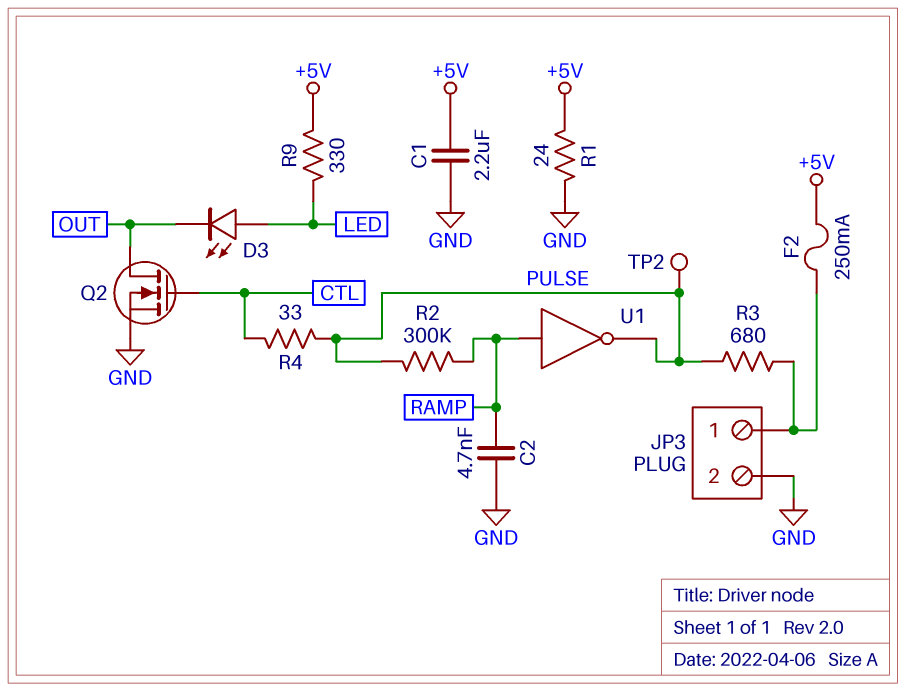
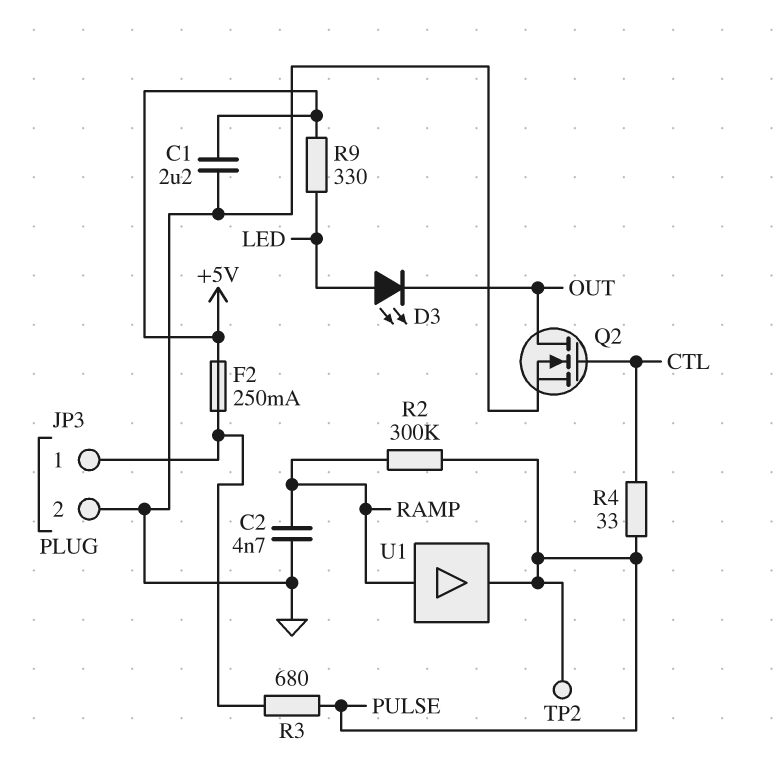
R1: 24 (+5V, GND) -> none
U1: NOT (in RAMP, out PULSE) -> buffer (in RAMP, out PULSE)

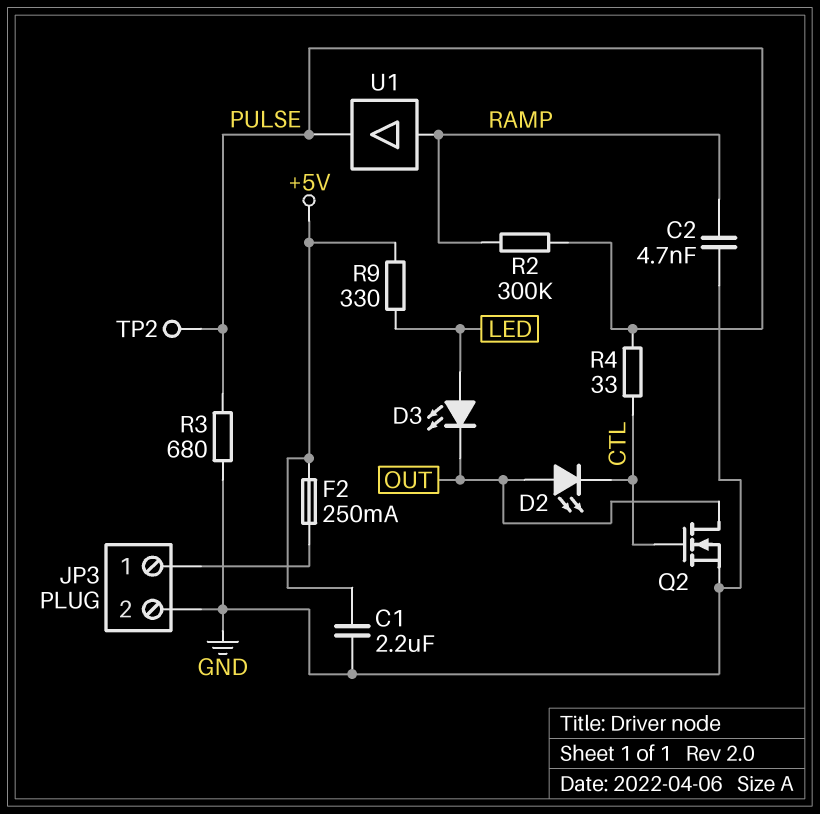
D2: none -> LED (A OUT, K CTL)
R3: 680 (JP3/1, PULSE) -> 680 (GND, PULSE)

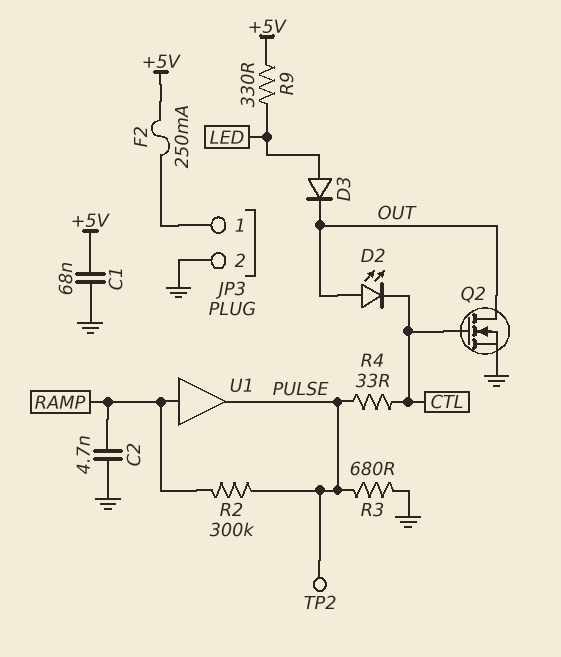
C1: 2.2uF (+5V, GND) -> 68nF (+5V, GND)
D3: LED (A LED, K OUT) -> diode (A LED, K OUT)

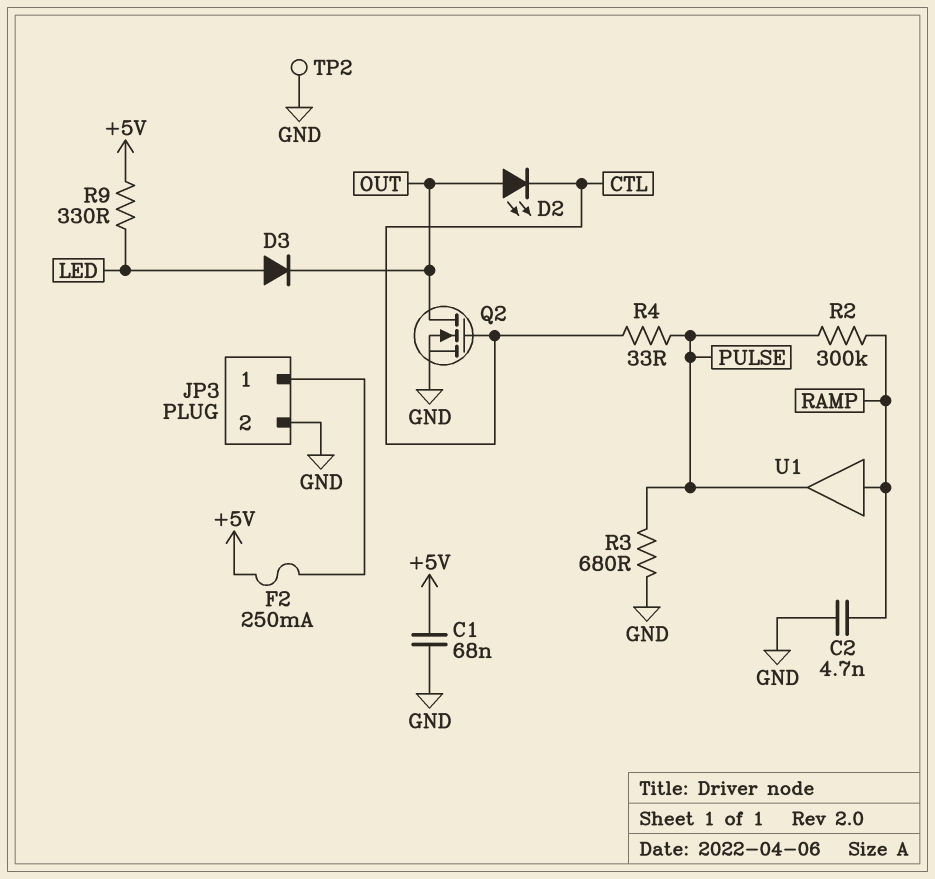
TP2: test point (PULSE) -> test point (GND)

